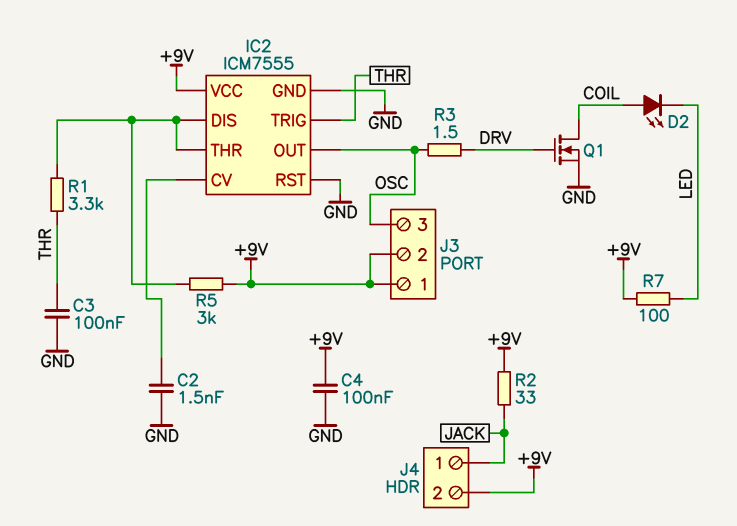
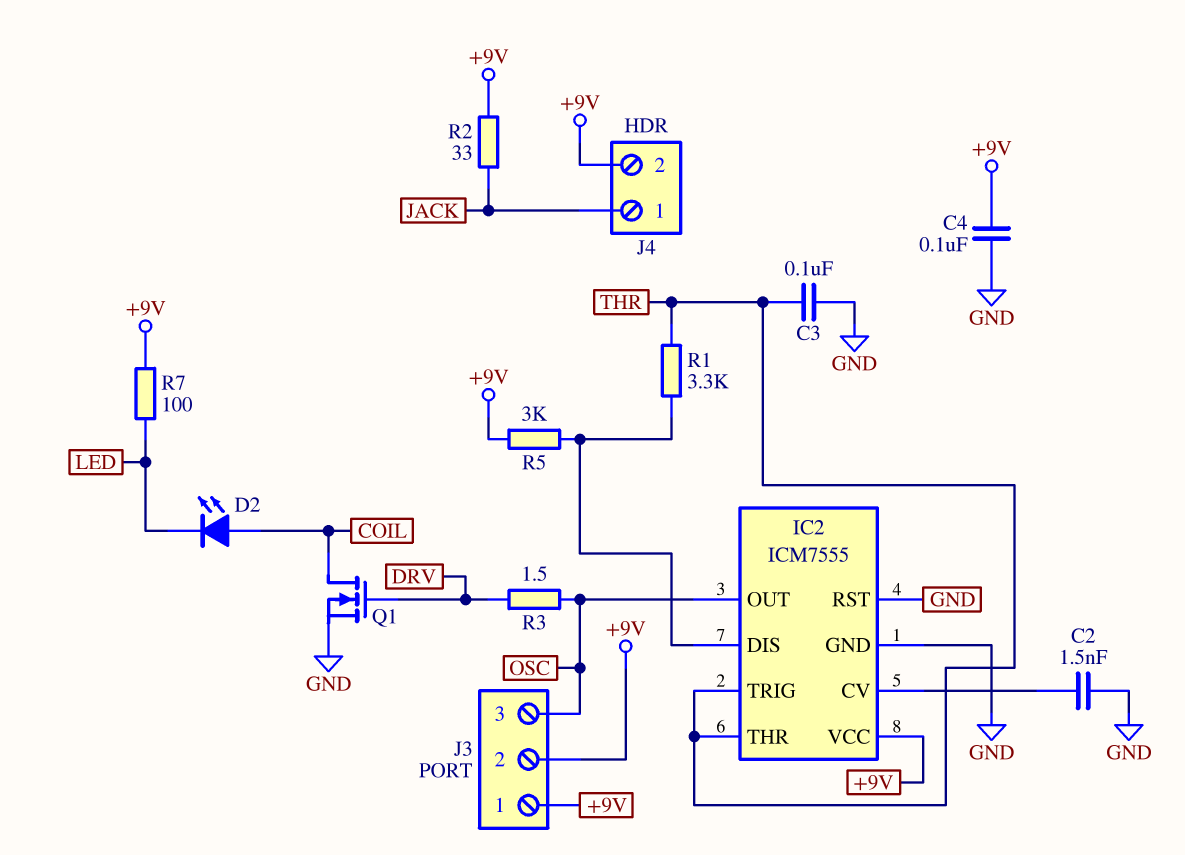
IC2 pin THR: IC2/DIS -> THR

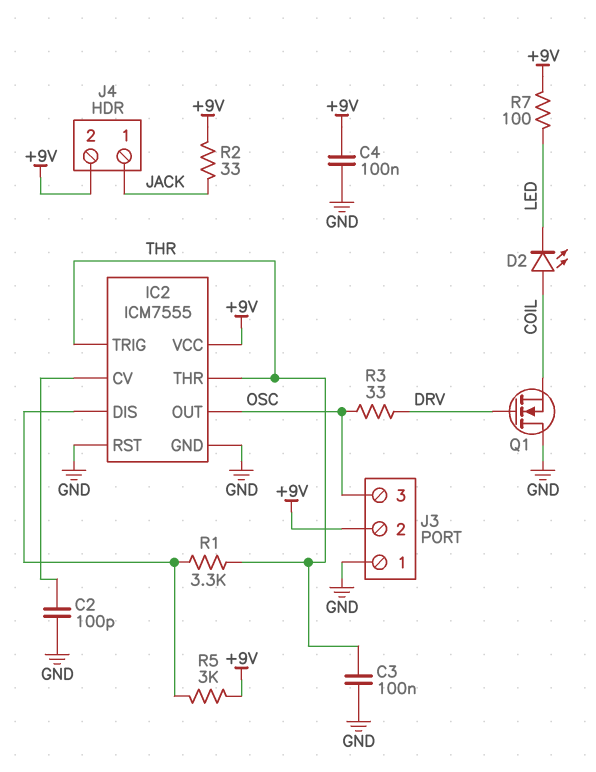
C2: 1.5nF (GND, IC2/CV) -> 100pF (GND, IC2/CV)
J3 pin 1: +9V -> GND
Q1: NMOS (G DRV, D COIL, S GND) -> NMOS (G DRV, D GND, S COIL)
R3: 1.5 (DRV, OSC) -> 33 (DRV, OSC)

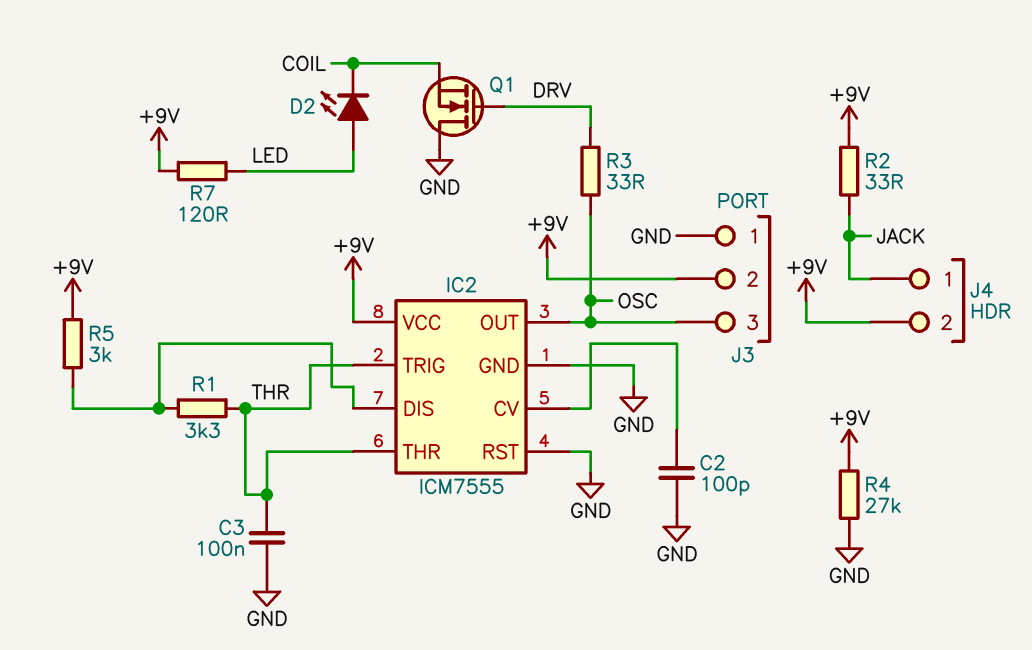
C4: 100nF (+9V, GND) -> none
D2: LED (A COIL, K LED) -> LED (A LED, K COIL)
R4: none -> 27k (+9V, GND)
R7: 100 (+9V, LED) -> 120 (+9V, LED)

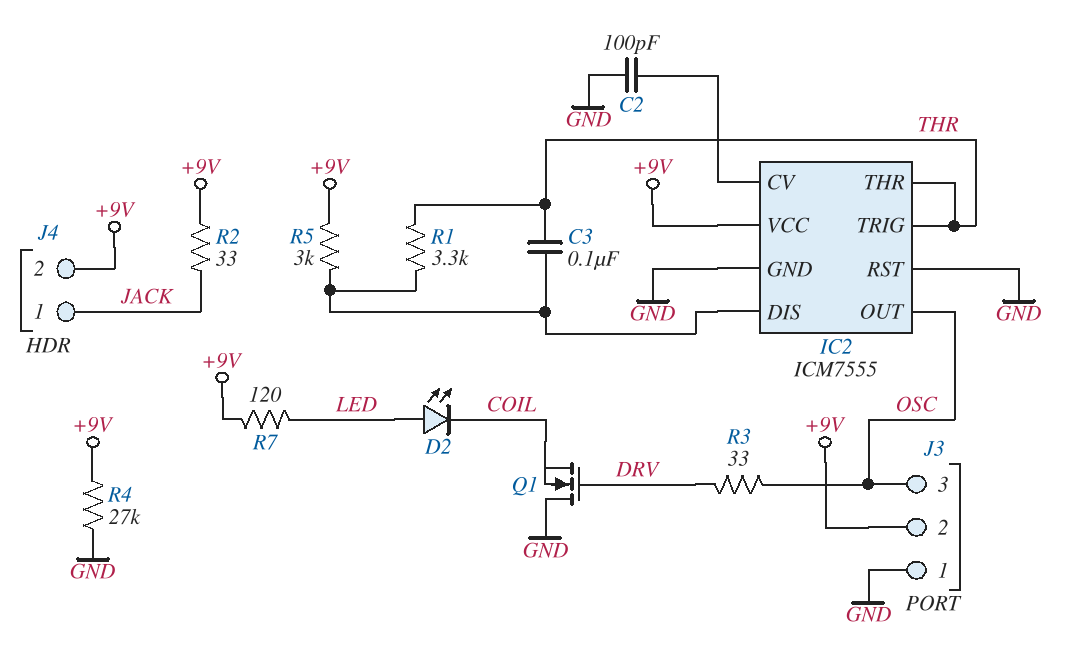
C3: 100nF (GND, THR) -> 100nF (IC2/DIS, THR)

